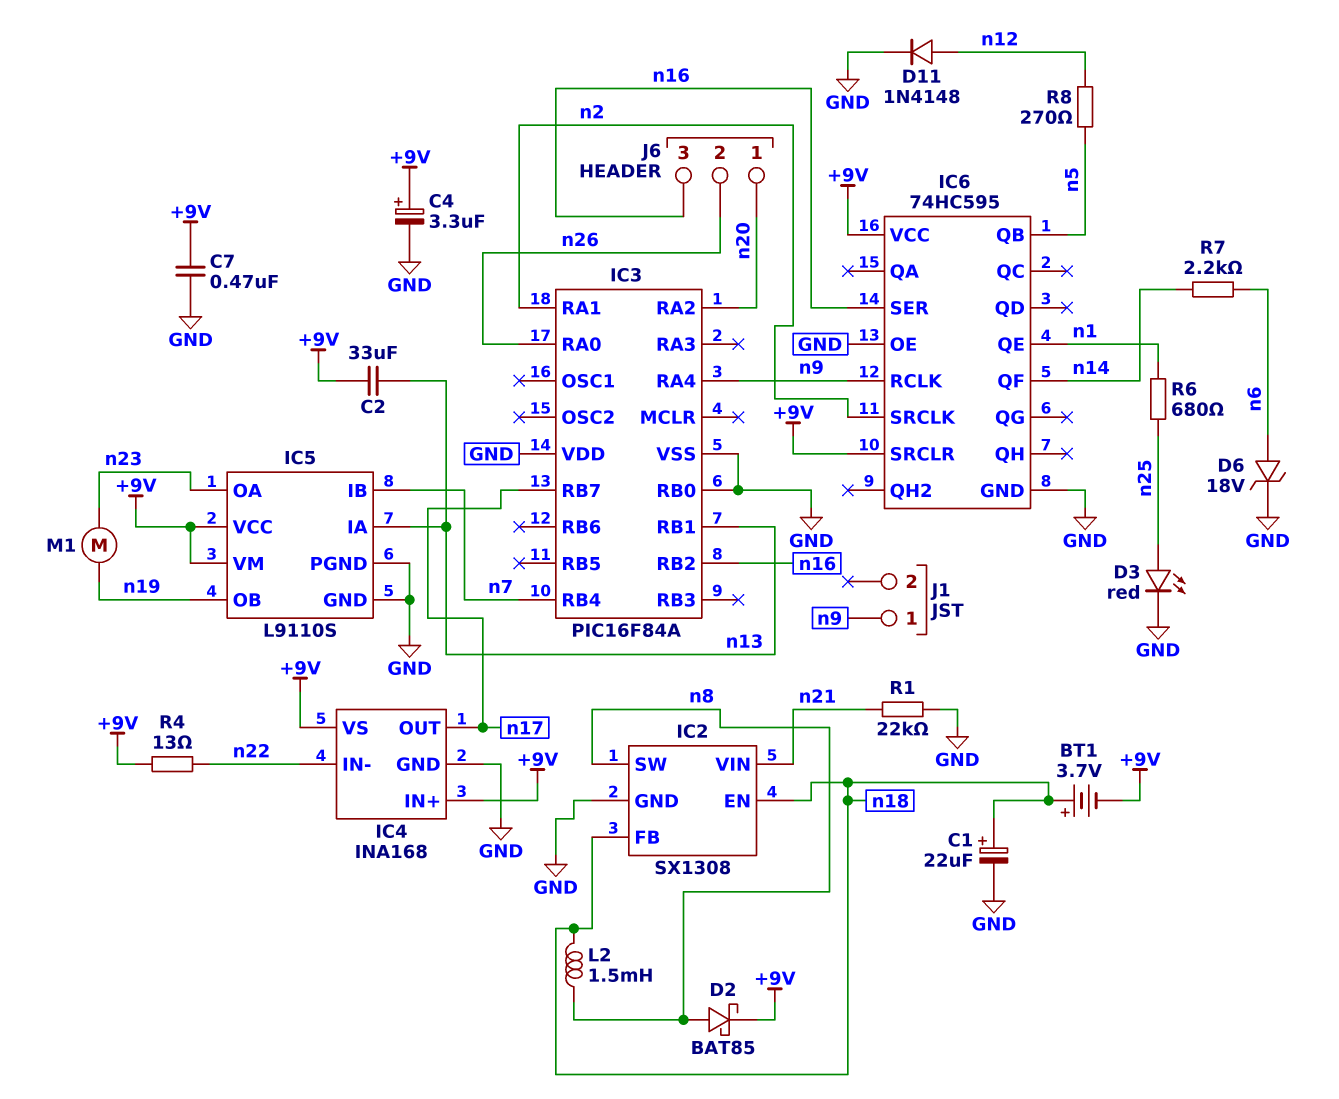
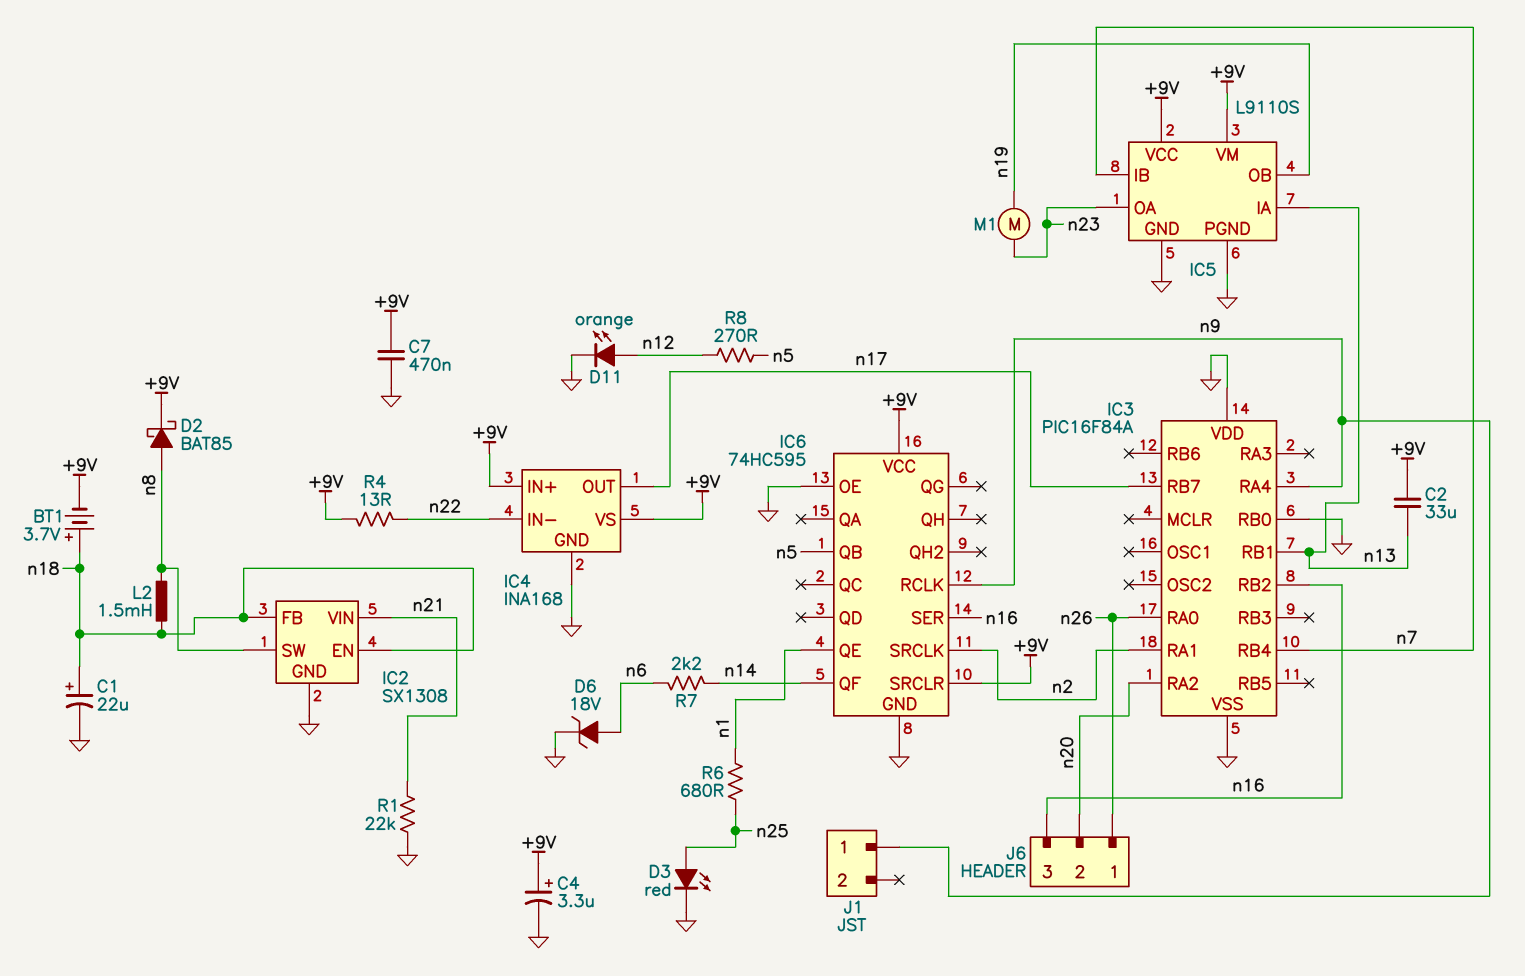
D11: diode 1N4148 (A n12, K GND) -> LED orange (A n12, K GND)
J6 pin 1: n20 -> n26
J6 pin 2: n26 -> n20

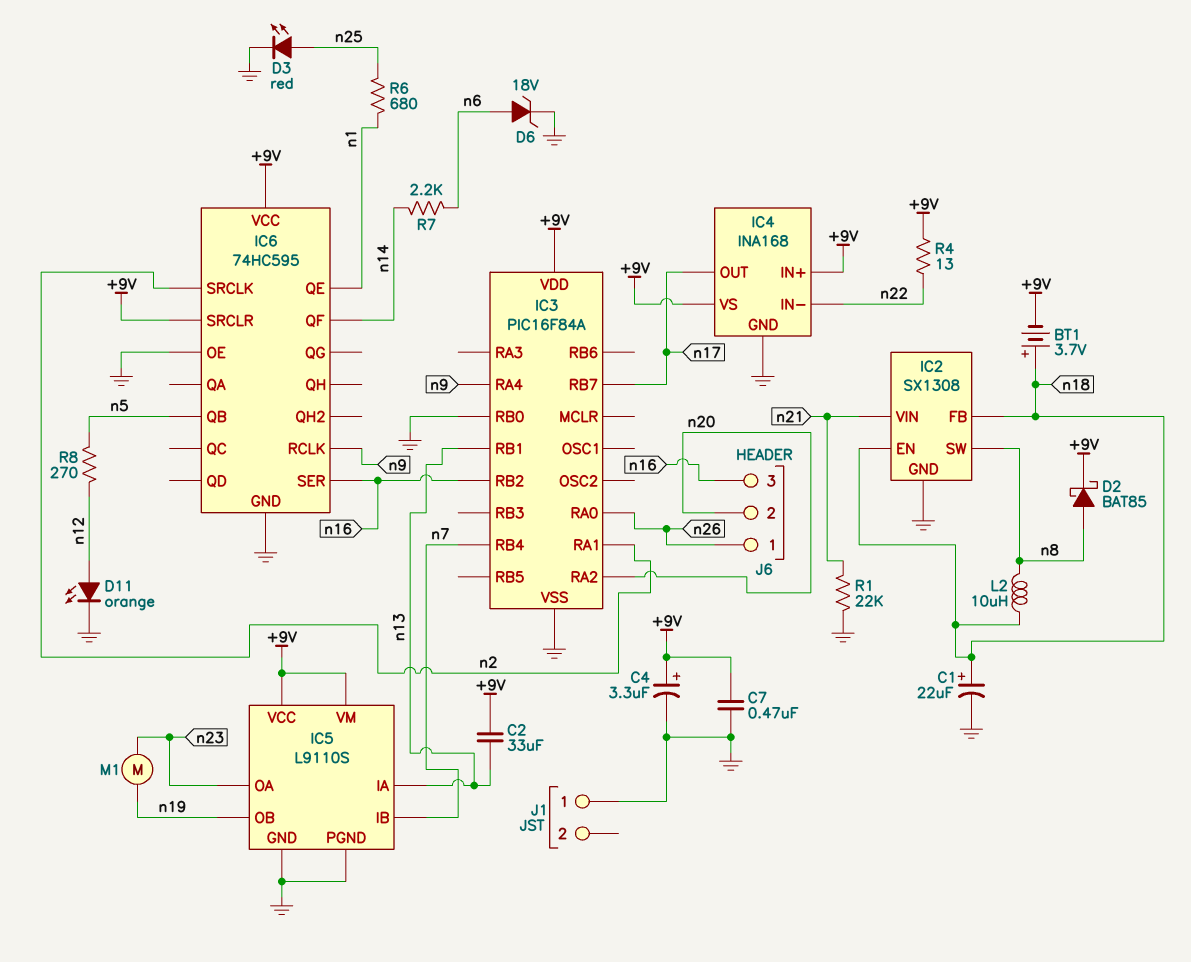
IC3 pin VDD: GND -> +9V
J1 pin 1: n9 -> GND
L2: 1.5mH (n8, n18) -> 10uH (n8, n18)

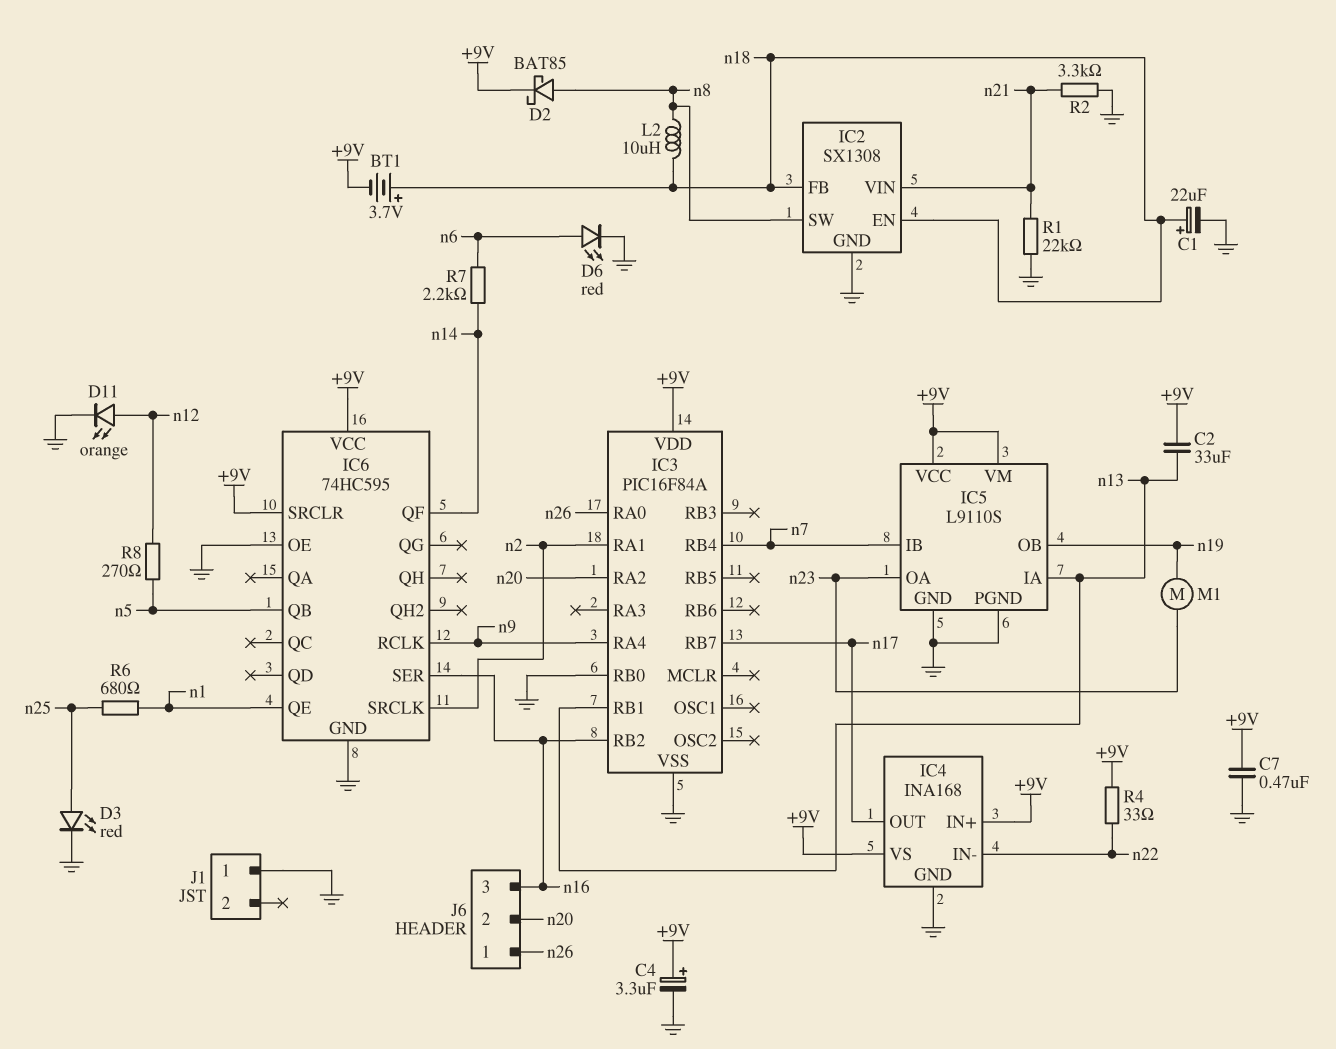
D6: zener 18V (A n6, K GND) -> LED red (A n6, K GND)
R2: none -> 3.3k (GND, n21)
R4: 13 (+9V, n22) -> 33 (+9V, n22)

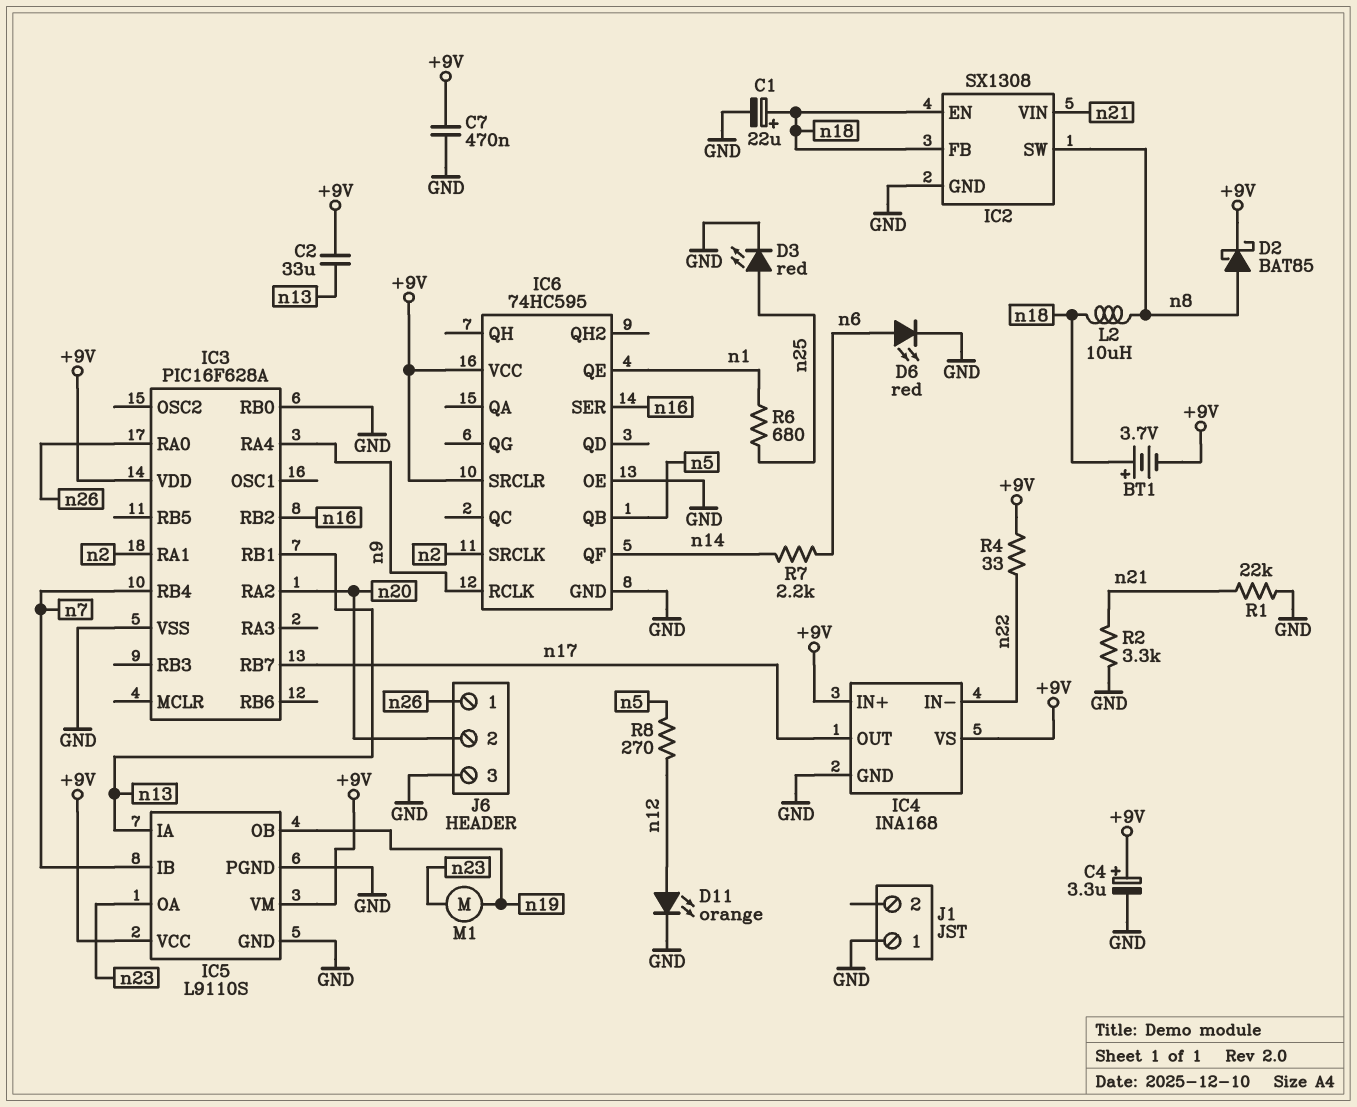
IC3: PIC16F84A -> PIC16F628A
J6 pin 3: n16 -> GND

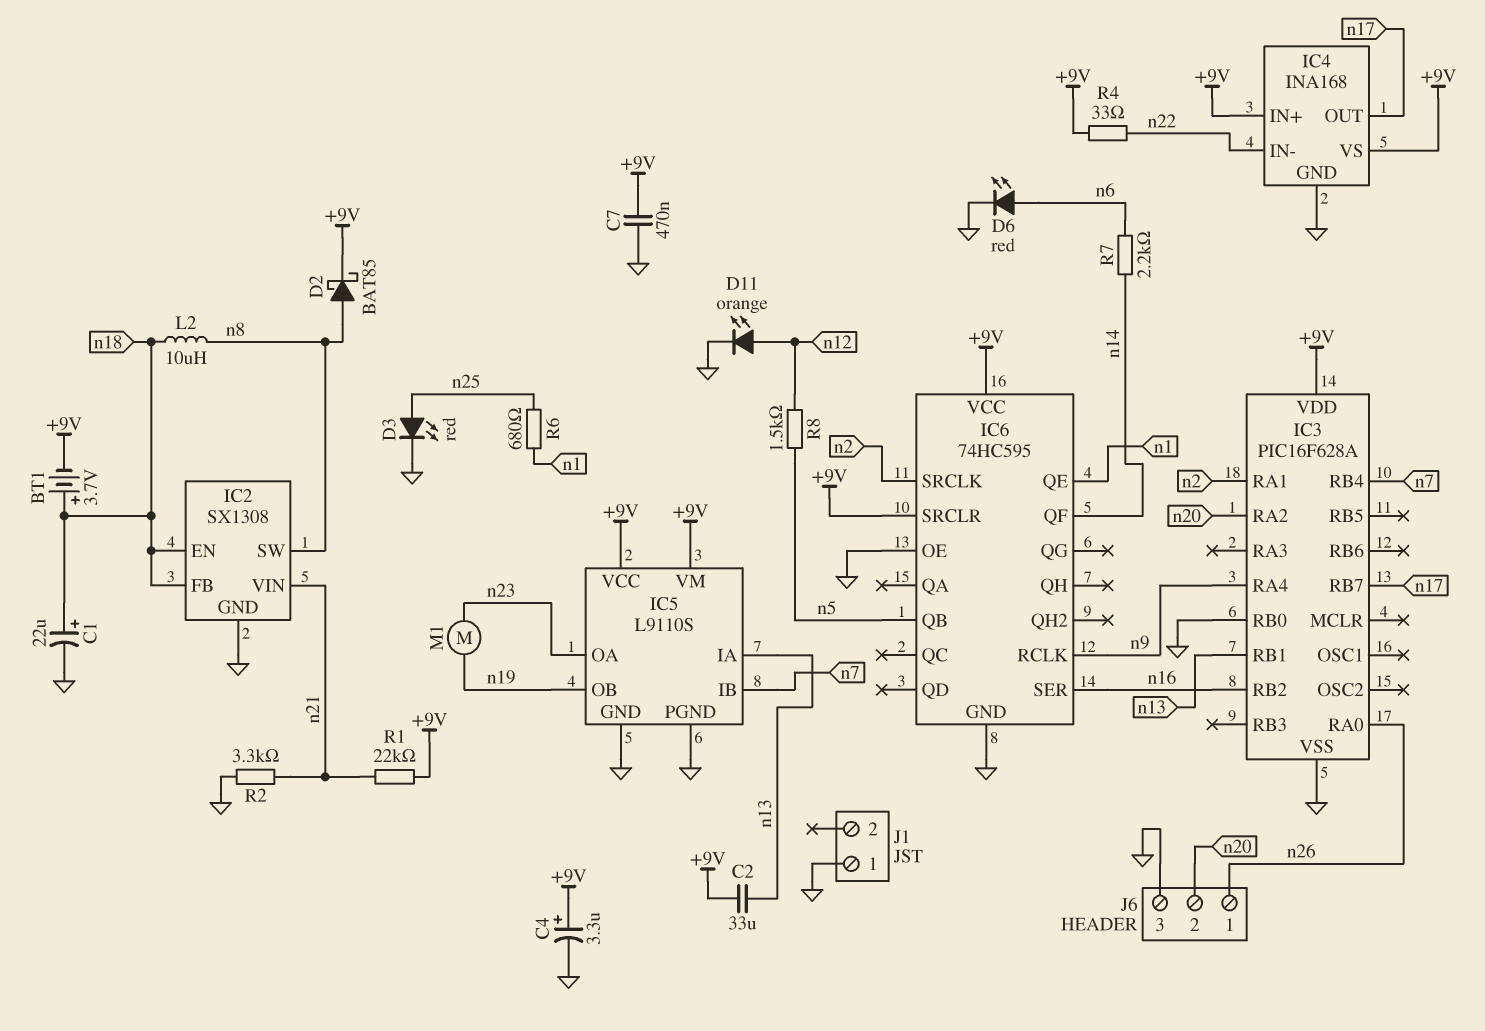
R1: 22k (GND, n21) -> 22k (+9V, n21)
R8: 270 (n5, n12) -> 1.5k (n5, n12)

